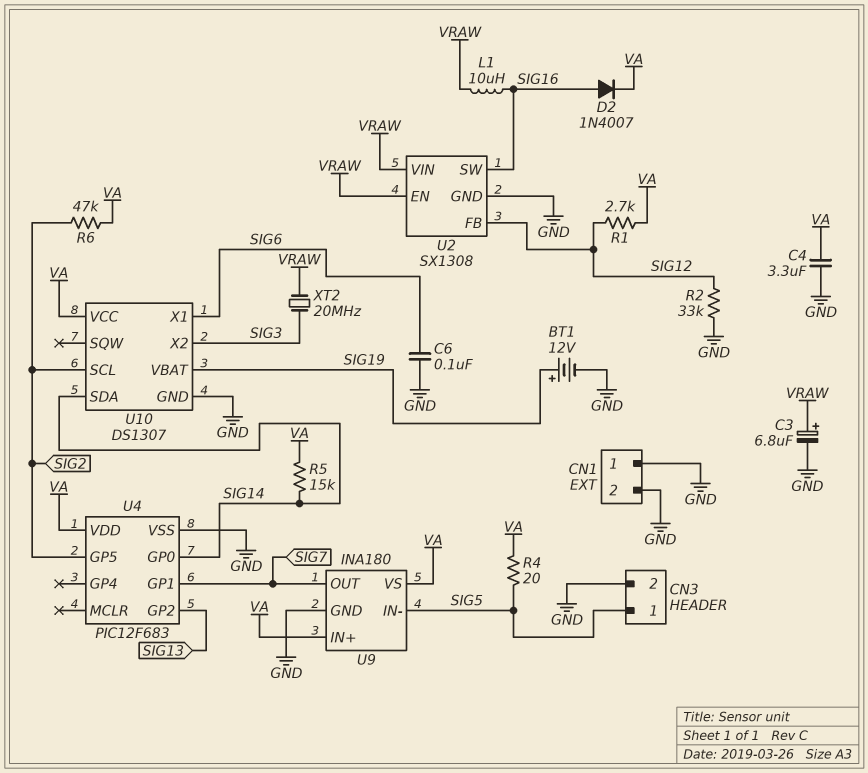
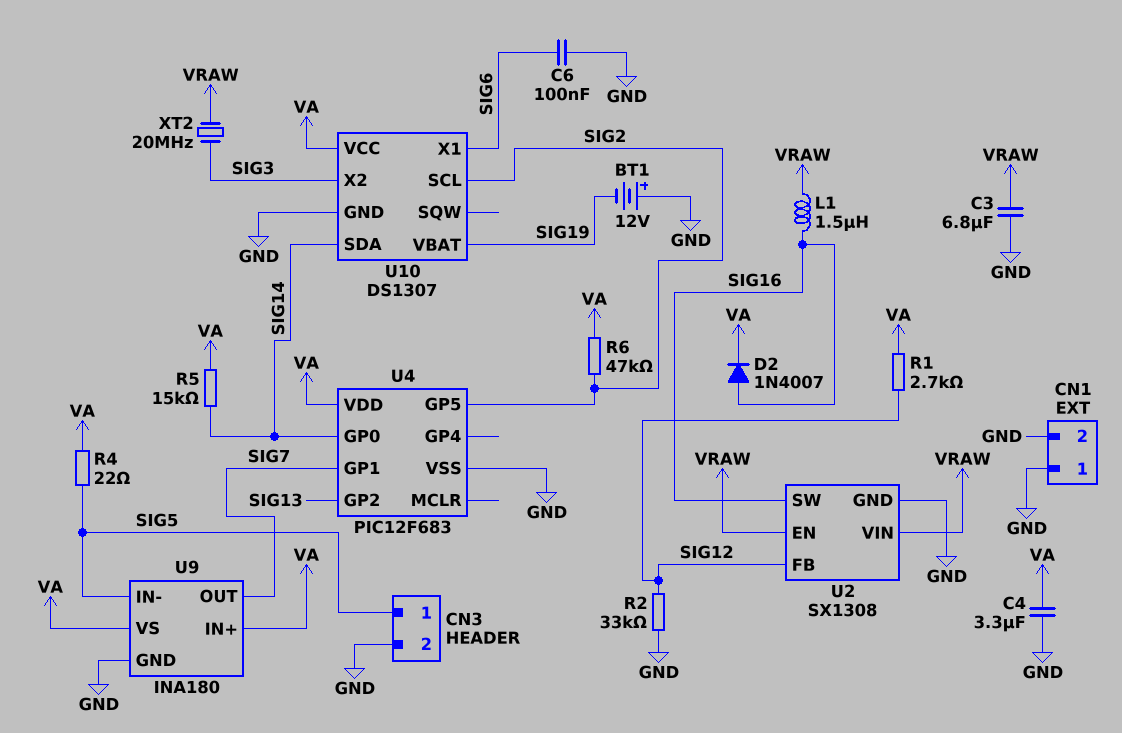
BT1: 12V (plus SIG19, minus GND) -> 12V (plus GND, minus SIG19)
C3: 6.8uF (plus VRAW, minus GND) -> 6.8uF (GND, VRAW)
L1: 10uH (SIG16, VRAW) -> 1.5uH (SIG16, VRAW)
R4: 20 (SIG5, VA) -> 22 (SIG5, VA)

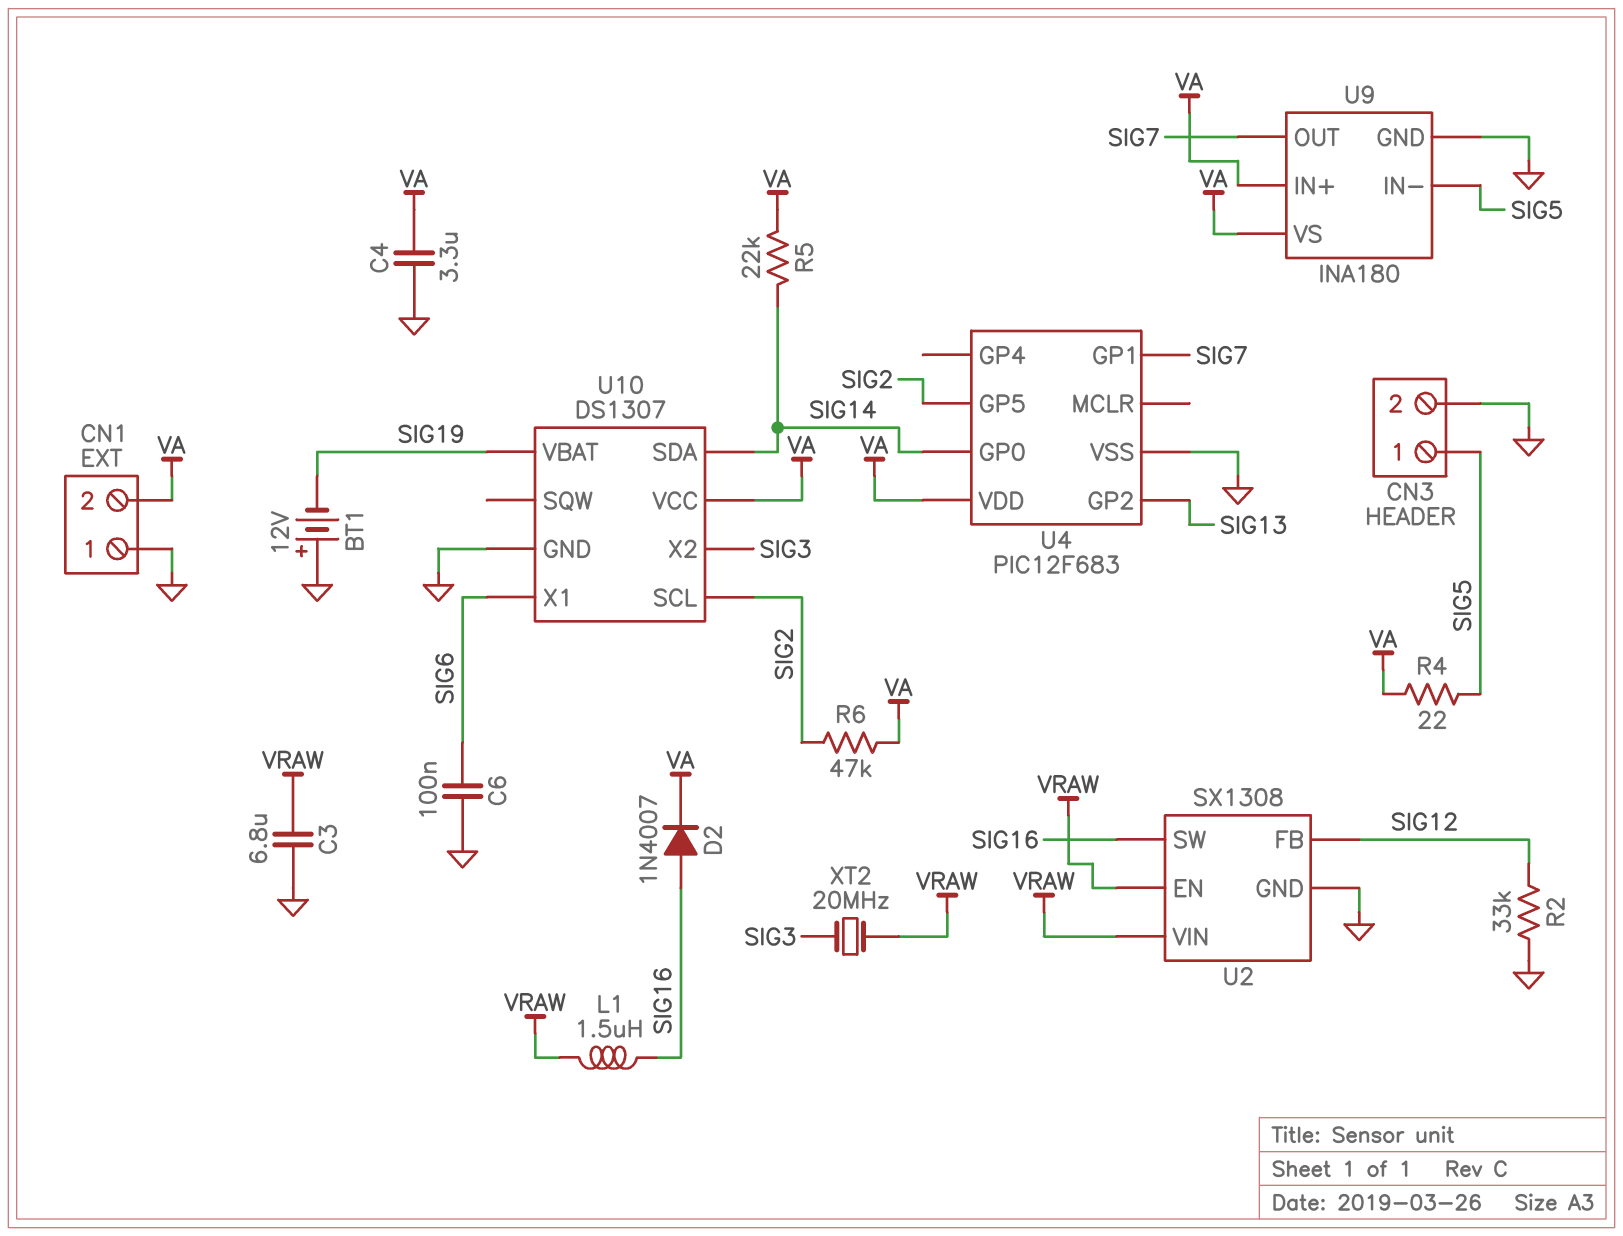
CN1 pin 2: GND -> VA
R1: 2.7k (SIG12, VA) -> none
R5: 15k (SIG14, VA) -> 22k (SIG14, VA)

